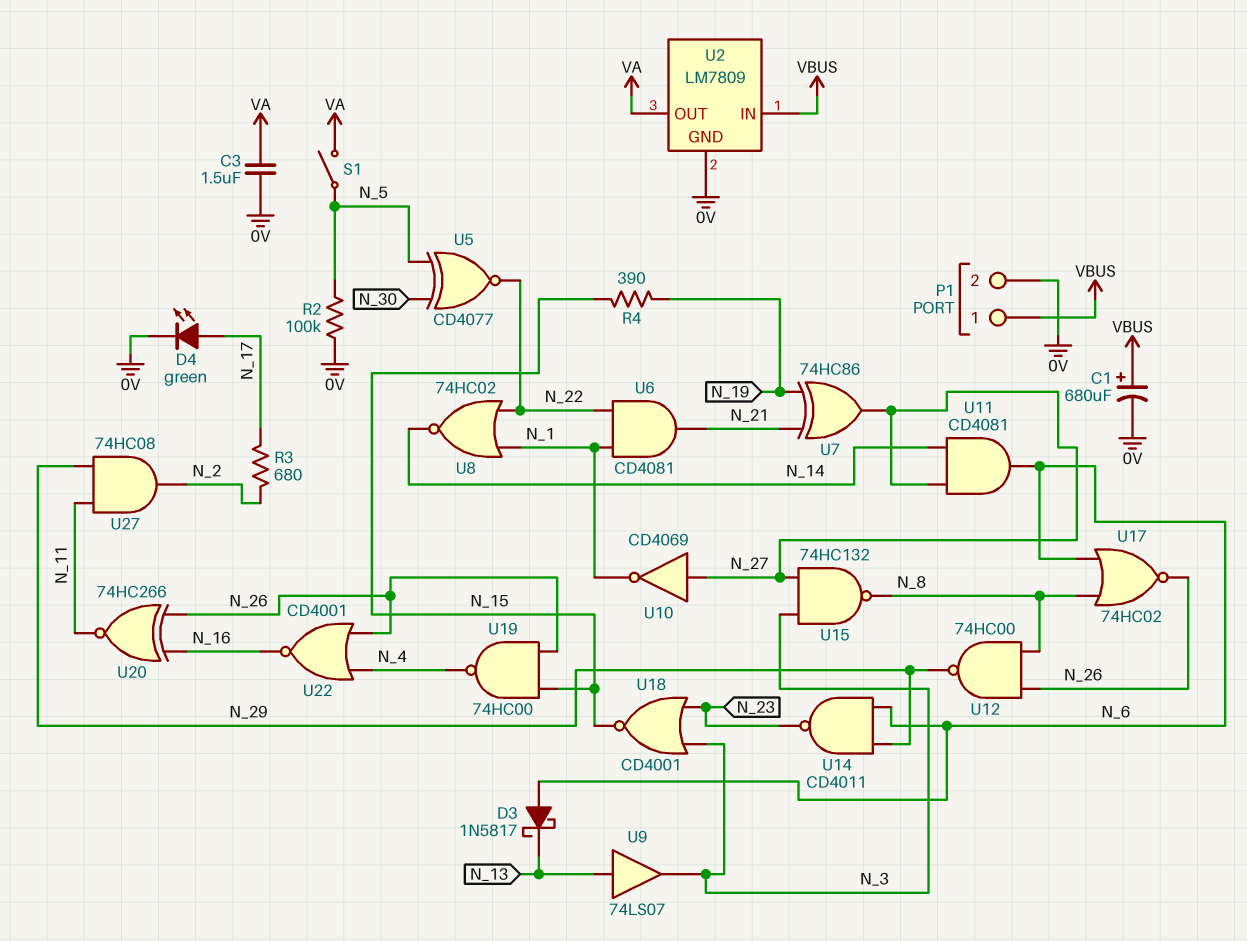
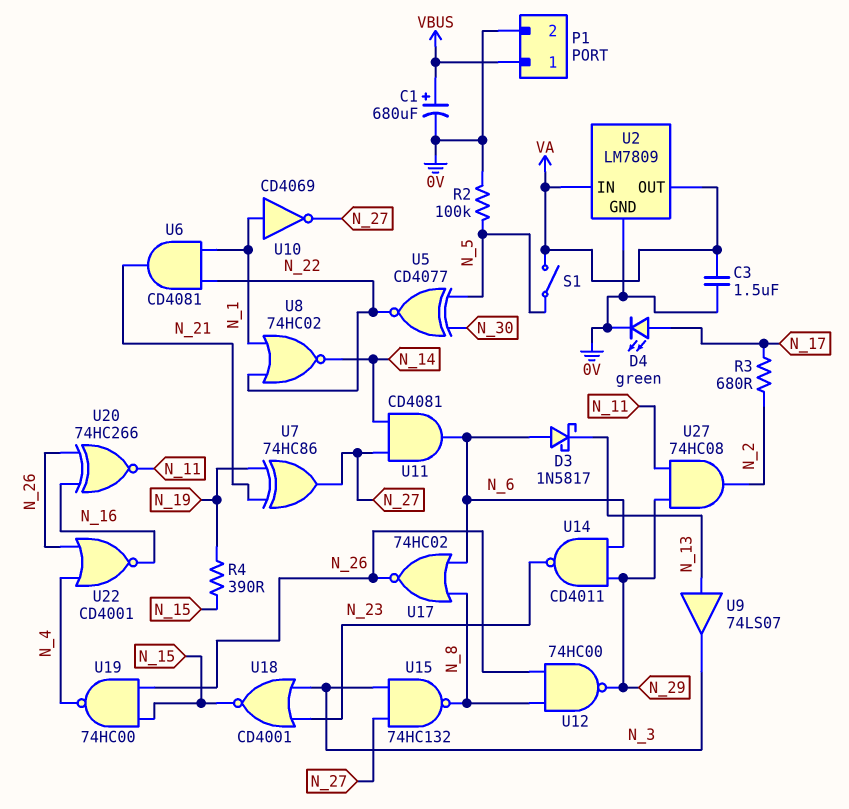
U2 pin IN: VBUS -> VA
U10: NOT CD4069 (in N_27, out N_1) -> NOT CD4069 (in N_1, out N_27)

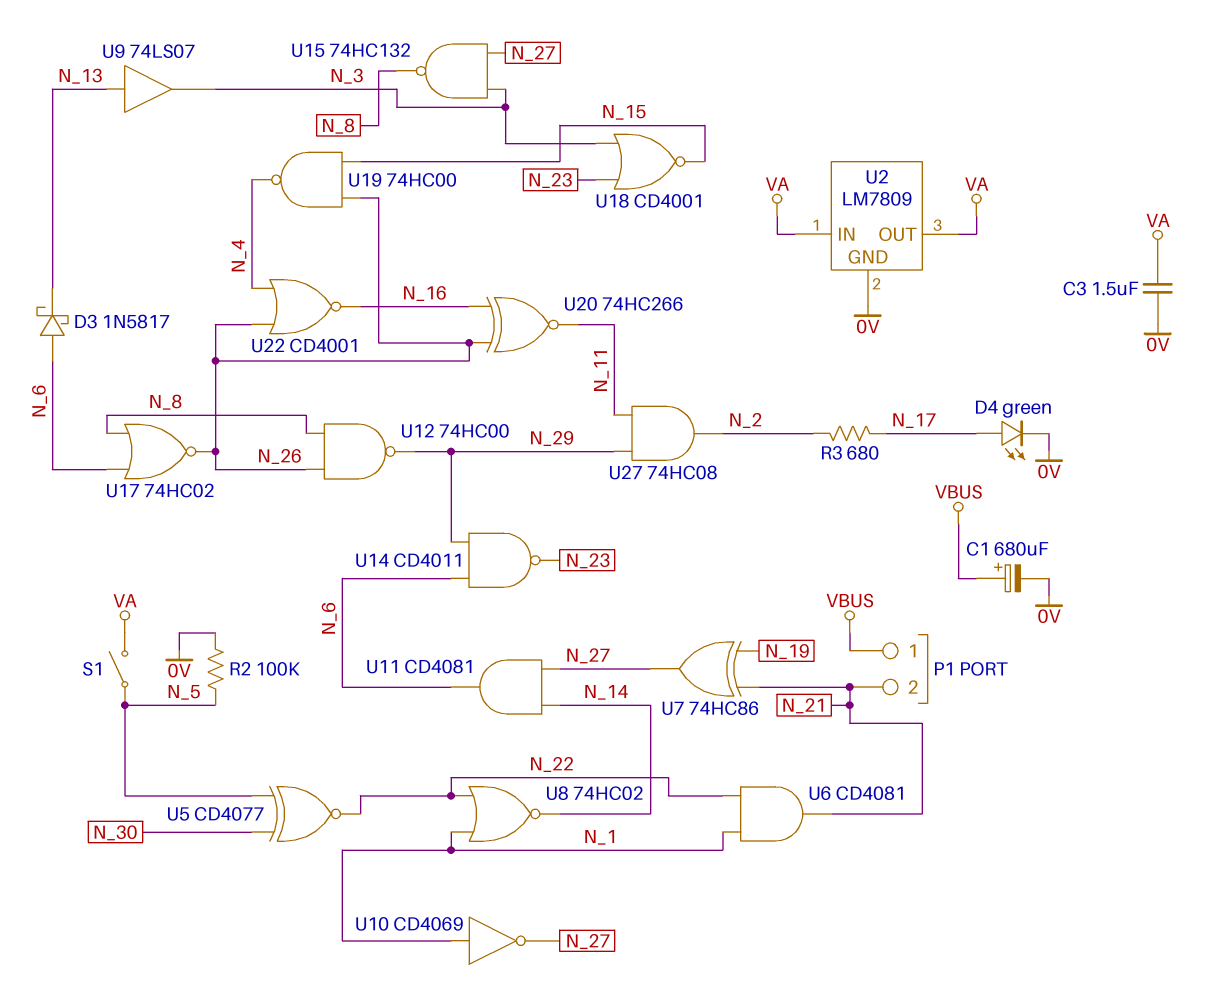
P1 pin 2: 0V -> N_21
R4: 390 (N_15, N_19) -> none

